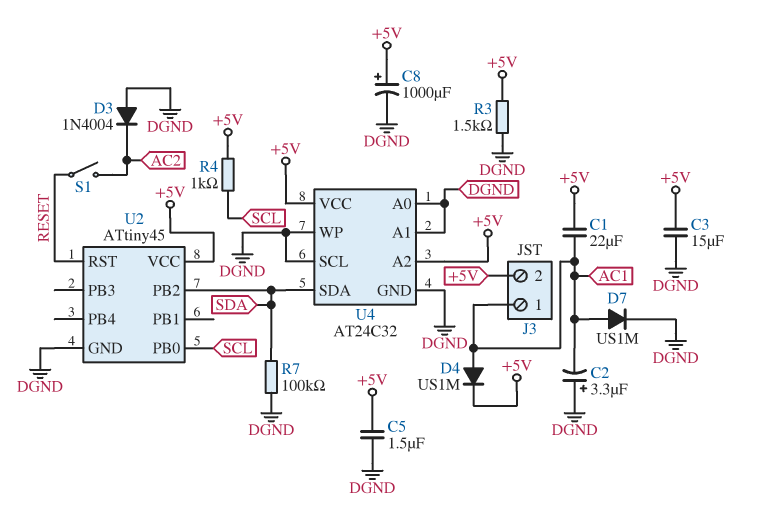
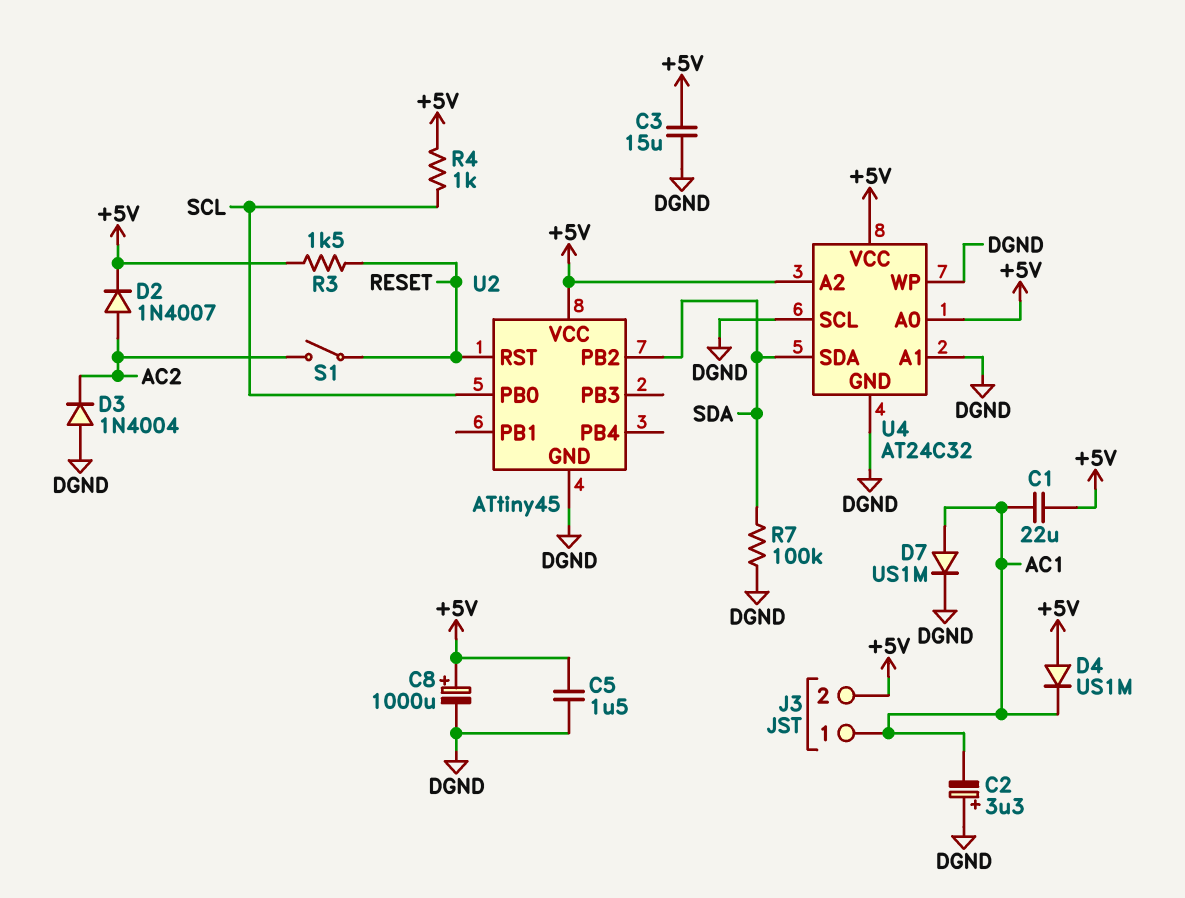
D2: none -> diode 1N4007 (A AC2, K +5V)
D4: diode US1M (A AC1, K +5V) -> diode US1M (A +5V, K AC1)
R3: 1.5k (+5V, DGND) -> 1.5k (+5V, RESET)
U4 pin A0: DGND -> +5V

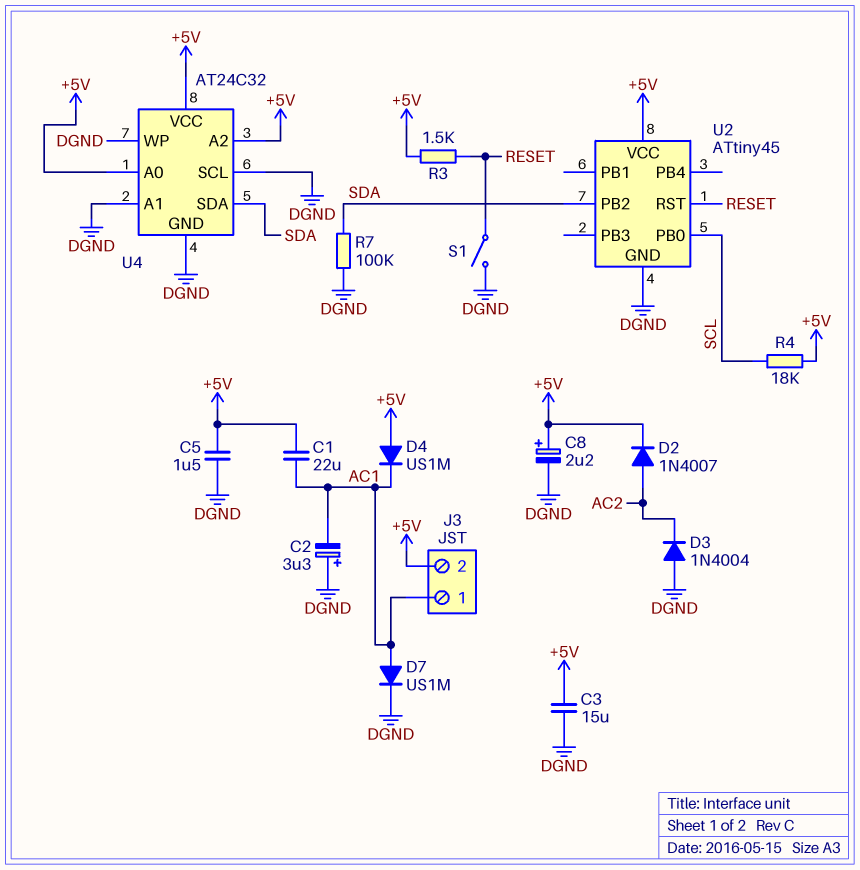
C8: 1000uF (plus +5V, minus DGND) -> 2.2uF (plus +5V, minus DGND)
R4: 1k (+5V, SCL) -> 18k (+5V, SCL)
S1: switch (AC2, RESET) -> switch (DGND, RESET)

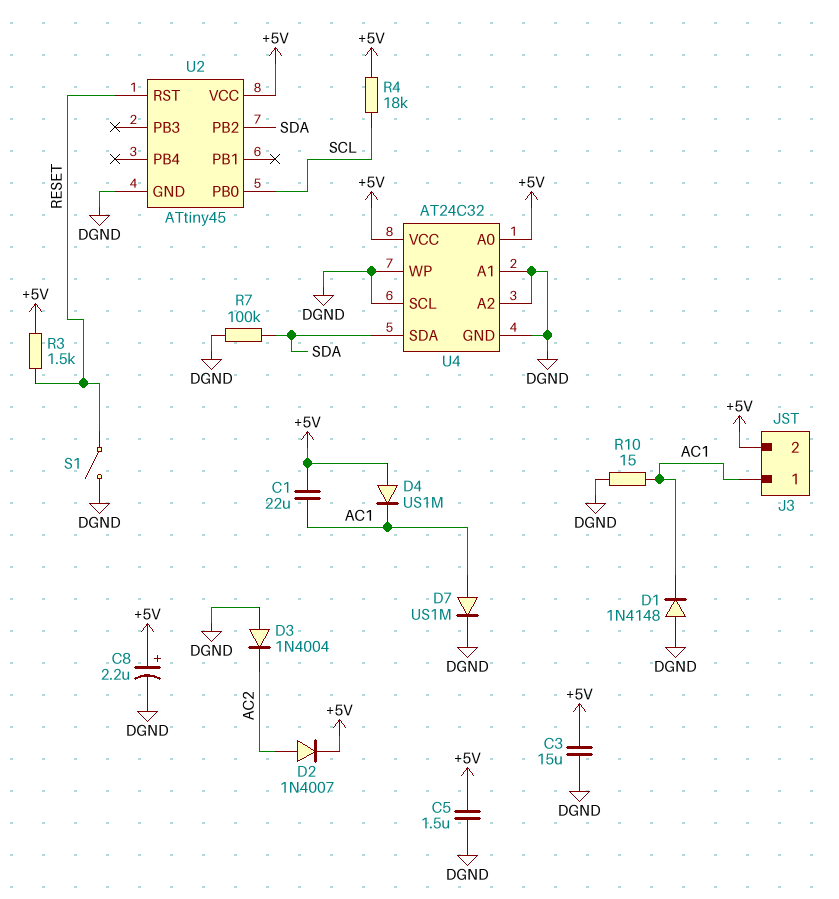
C2: 3.3uF (plus DGND, minus AC1) -> none
D1: none -> diode 1N4148 (A DGND, K AC1)
R10: none -> 15 (AC1, DGND)
U4 pin A2: +5V -> DGND

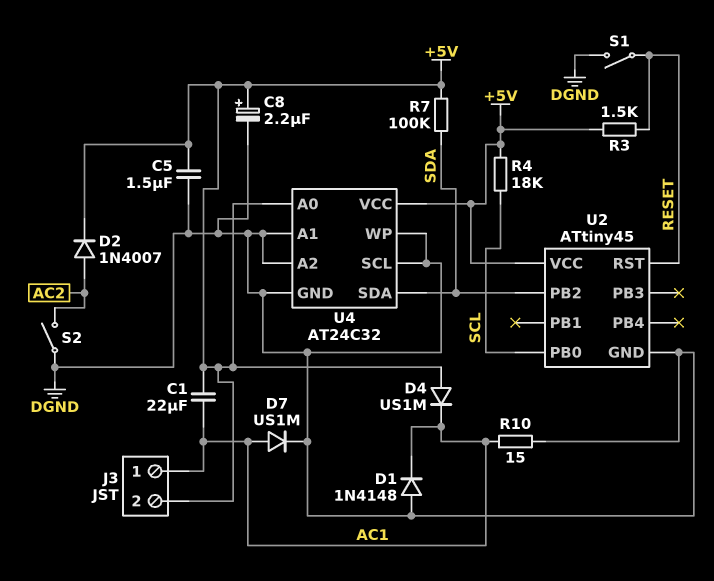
C3: 15uF (+5V, DGND) -> none
D3: diode 1N4004 (A DGND, K AC2) -> none
R7: 100k (DGND, SDA) -> 100k (+5V, SDA)
S2: none -> switch (AC2, DGND)

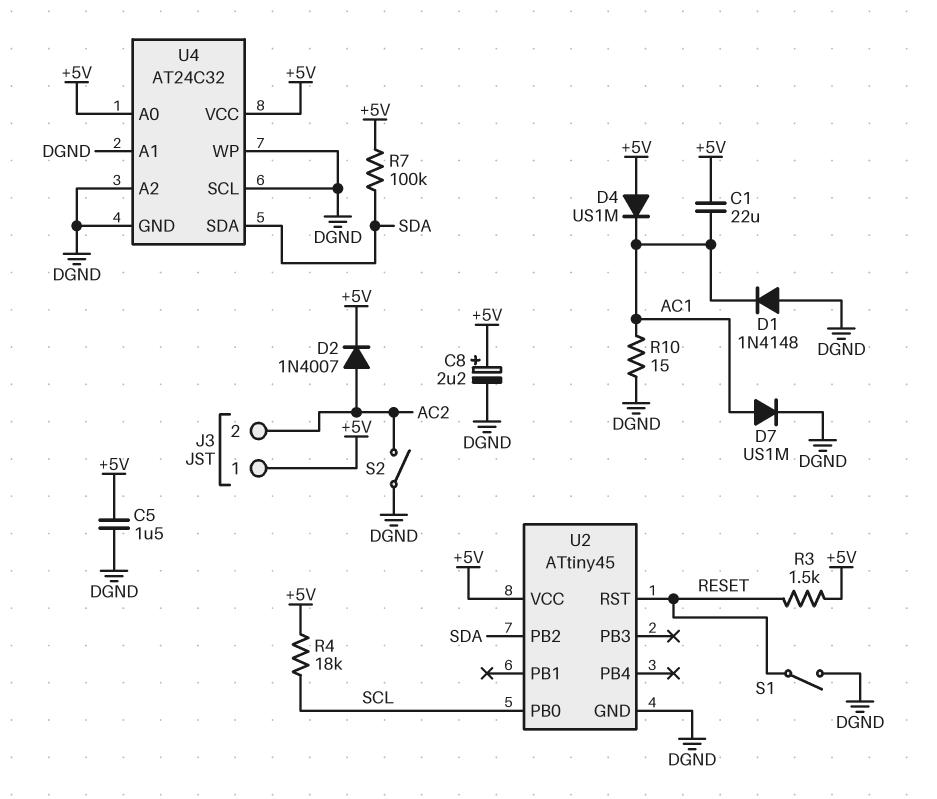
J3 pin 1: AC1 -> +5V
J3 pin 2: +5V -> AC2

